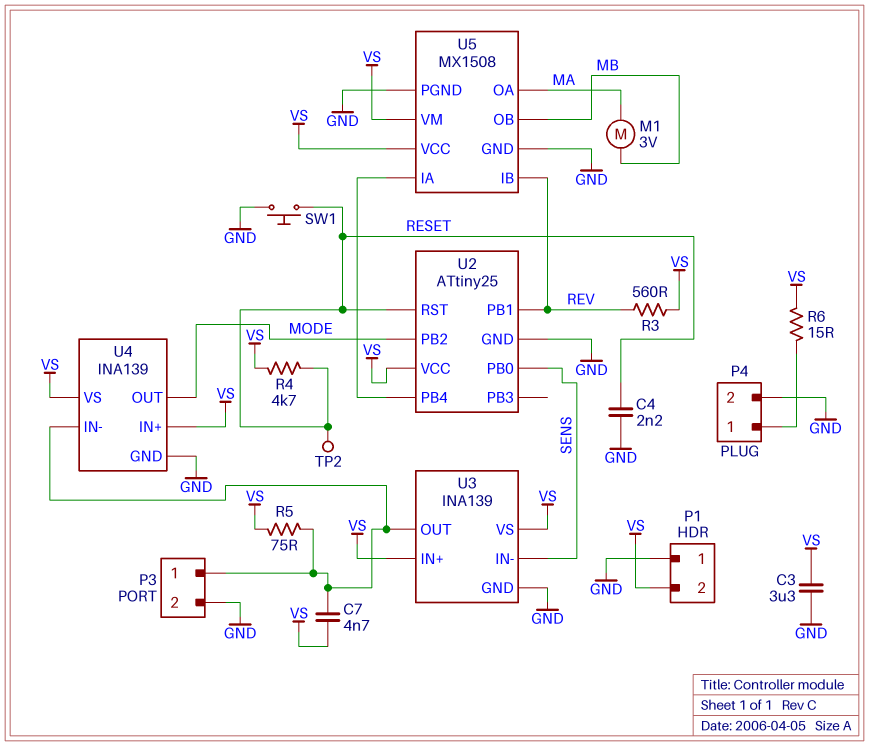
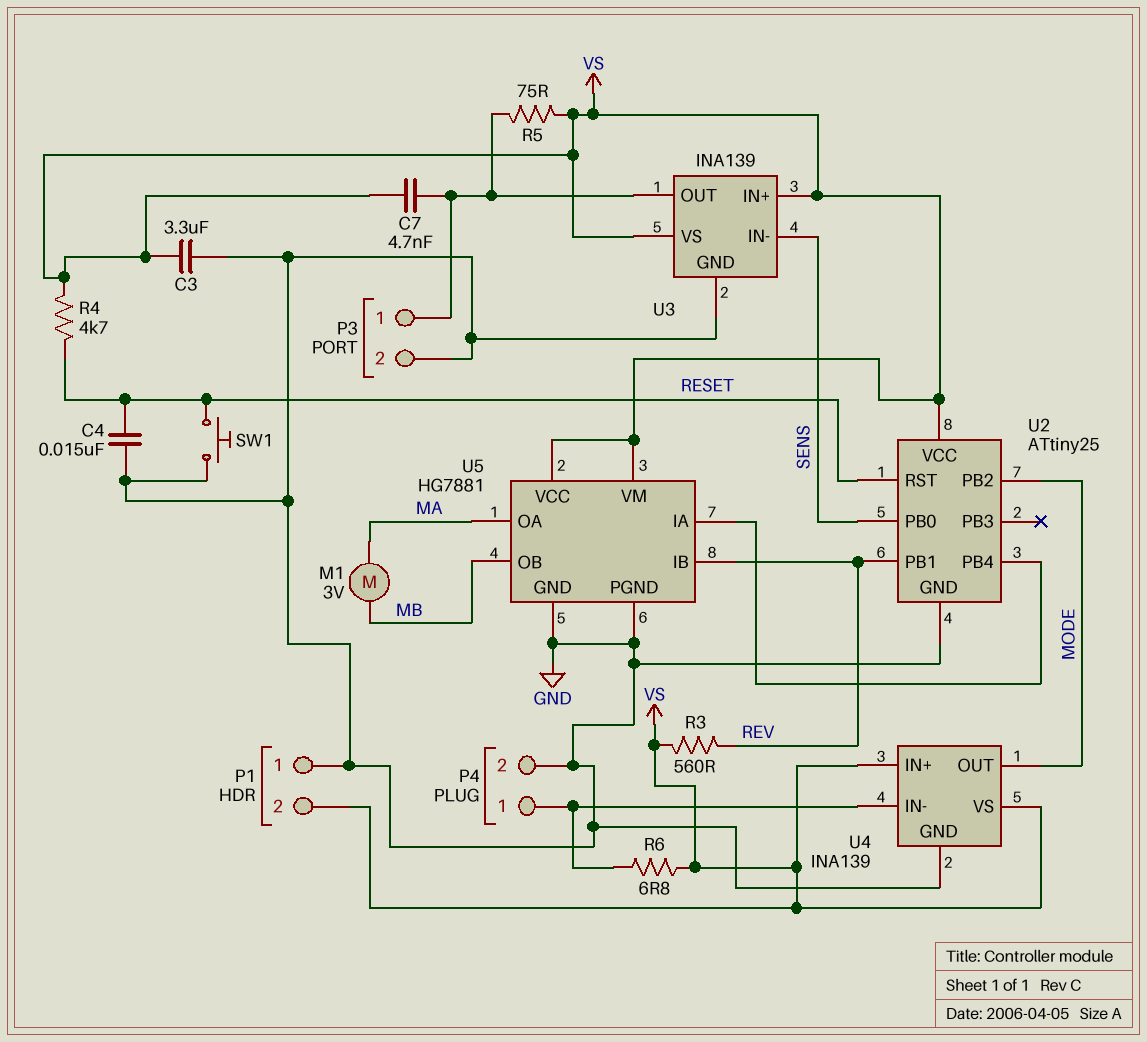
C4: 2.2nF (GND, RESET) -> 15nF (GND, RESET)
R6: 15 (P4/1, VS) -> 6.8 (P4/1, VS)
TP2: test point (RESET) -> none
U4 pin IN-: P3/1 -> P4/1
U5: MX1508 -> HG7881

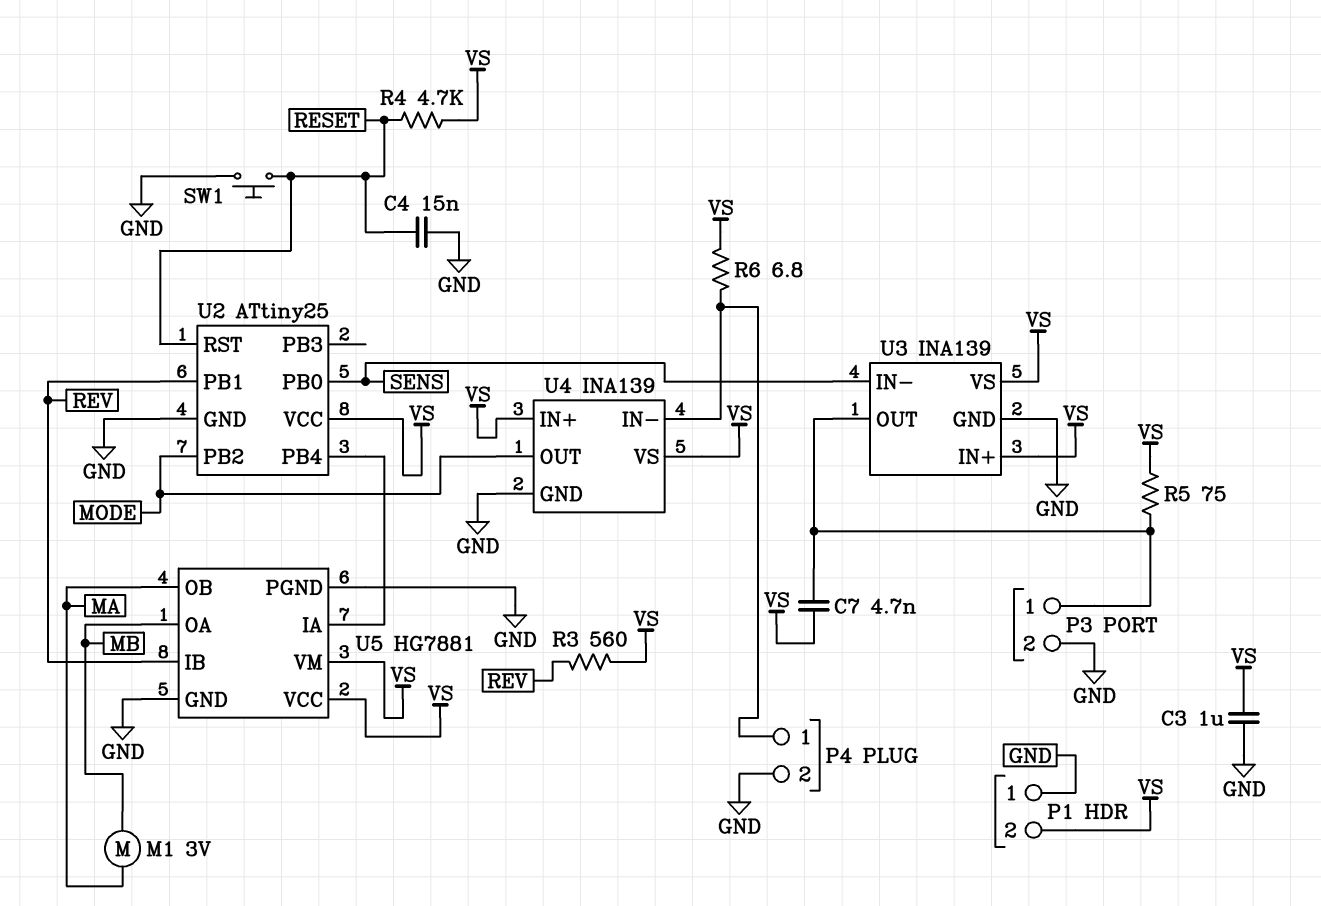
C3: 3.3uF (GND, VS) -> 1uF (GND, VS)
U5 pin OA: MA -> MB
U5 pin OB: MB -> MA

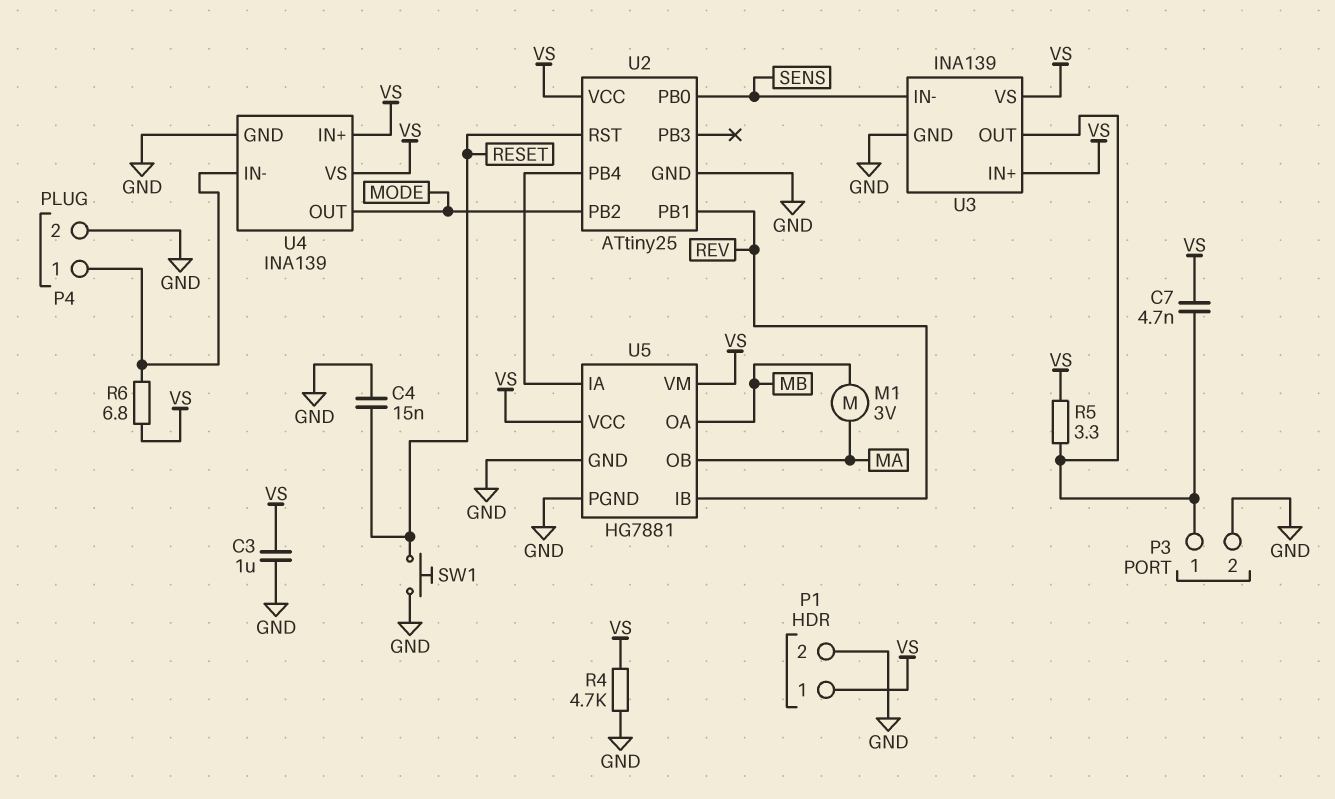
P1 pin 1: GND -> VS
P1 pin 2: VS -> GND
R3: 560 (REV, VS) -> none
R4: 4.7k (RESET, VS) -> 4.7k (GND, VS)
R5: 75 (P3/1, VS) -> 3.3 (P3/1, VS)

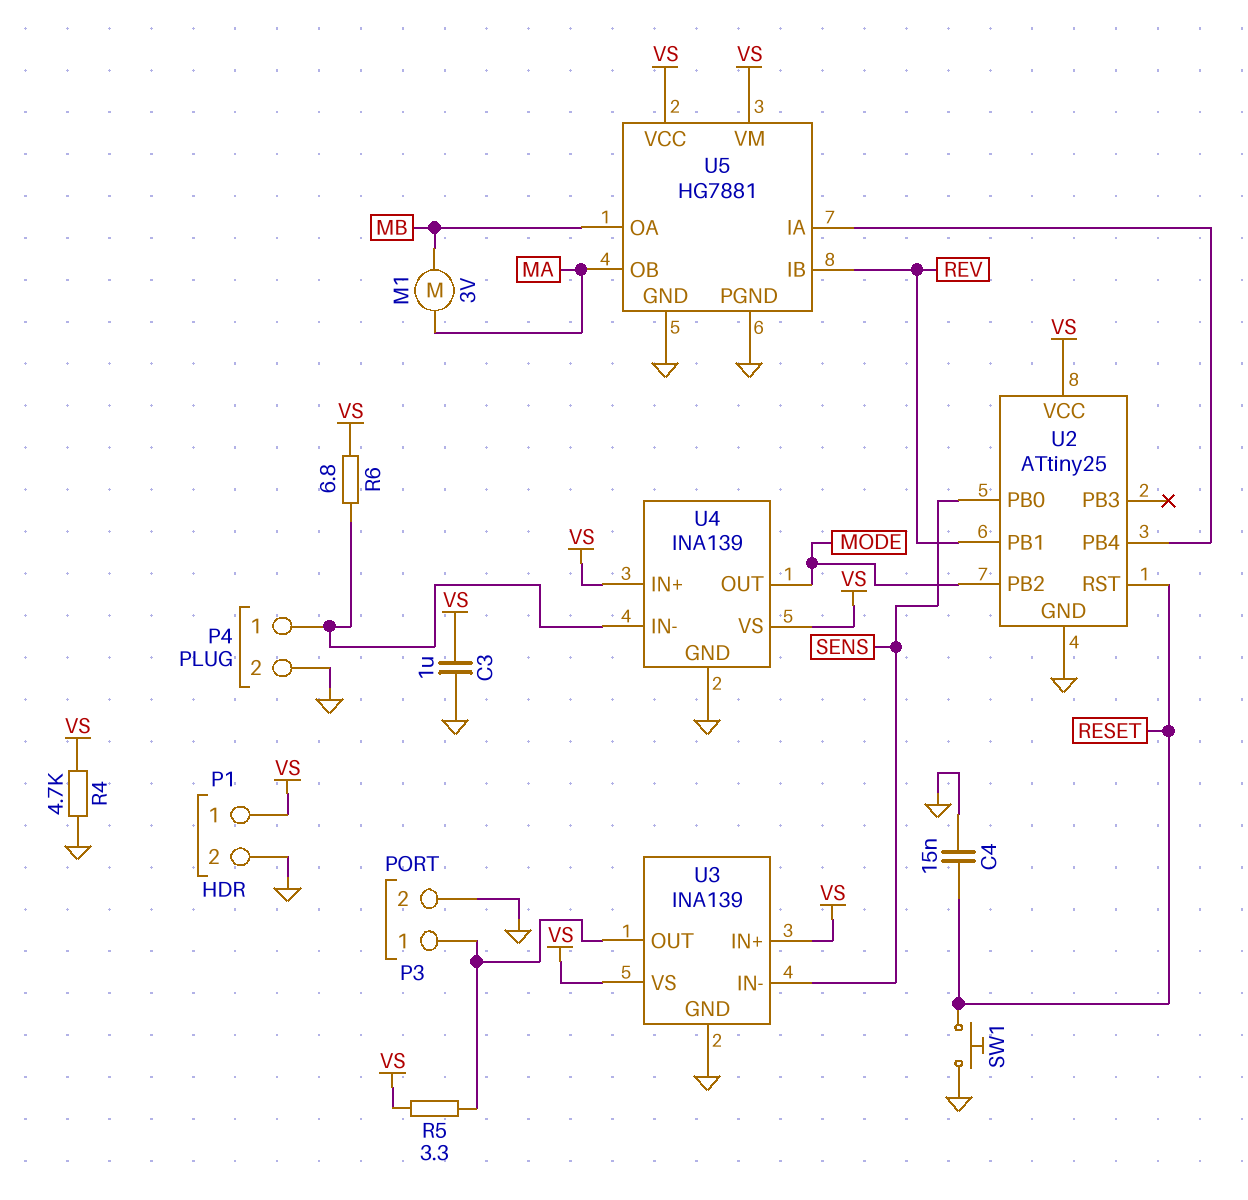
C7: 4.7nF (P3/1, VS) -> none

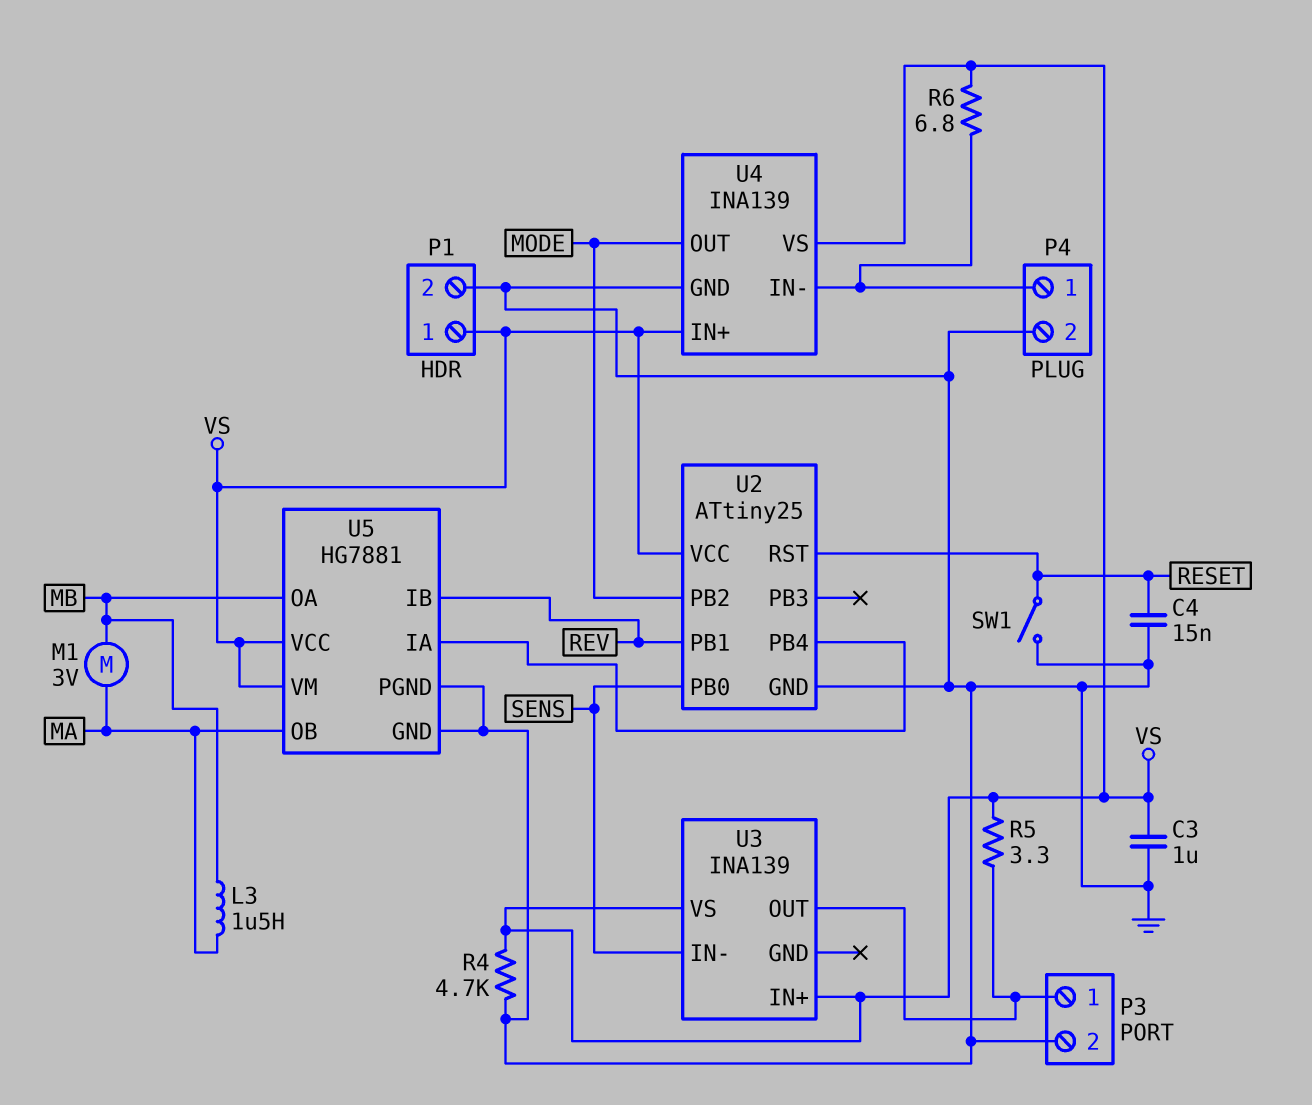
L3: none -> 1.5uH (MA, MB)
SW1: button (GND, RESET) -> switch (GND, RESET)
U3 pin GND: GND -> none

